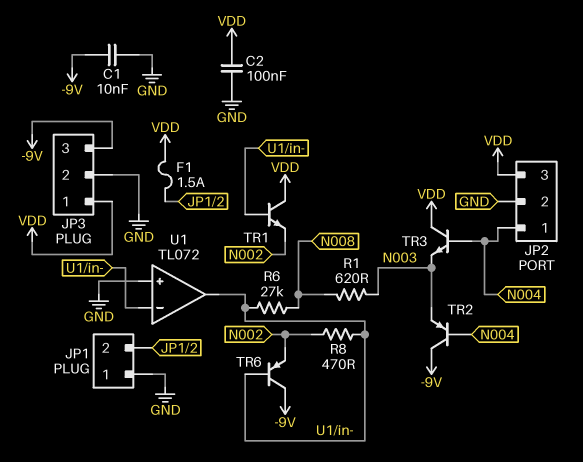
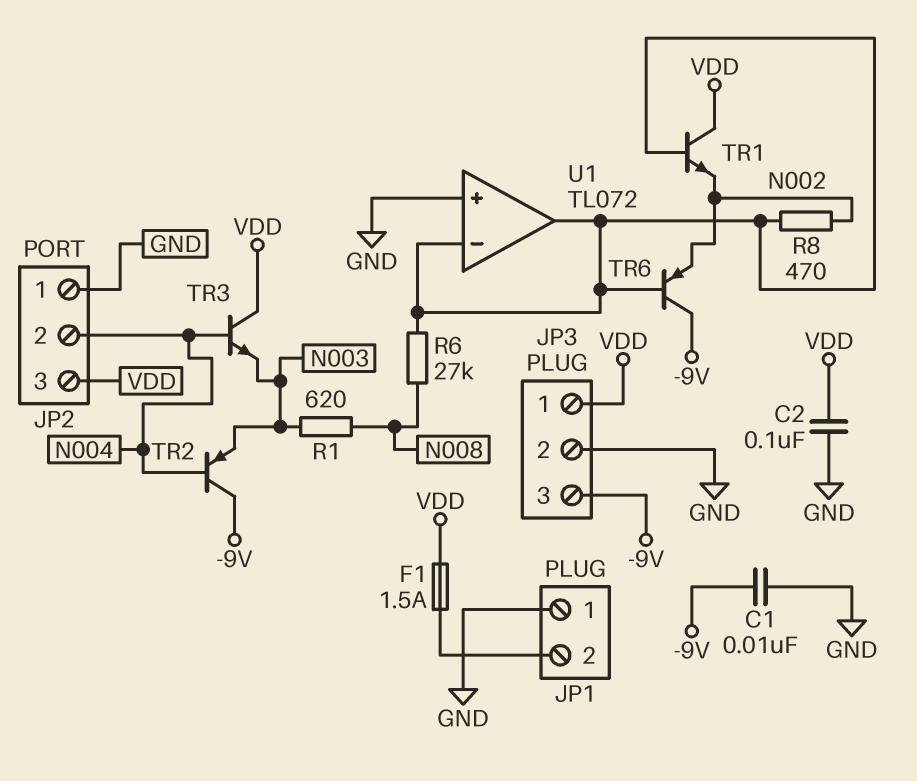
JP2 pin 1: N004 -> GND
JP2 pin 2: GND -> N004

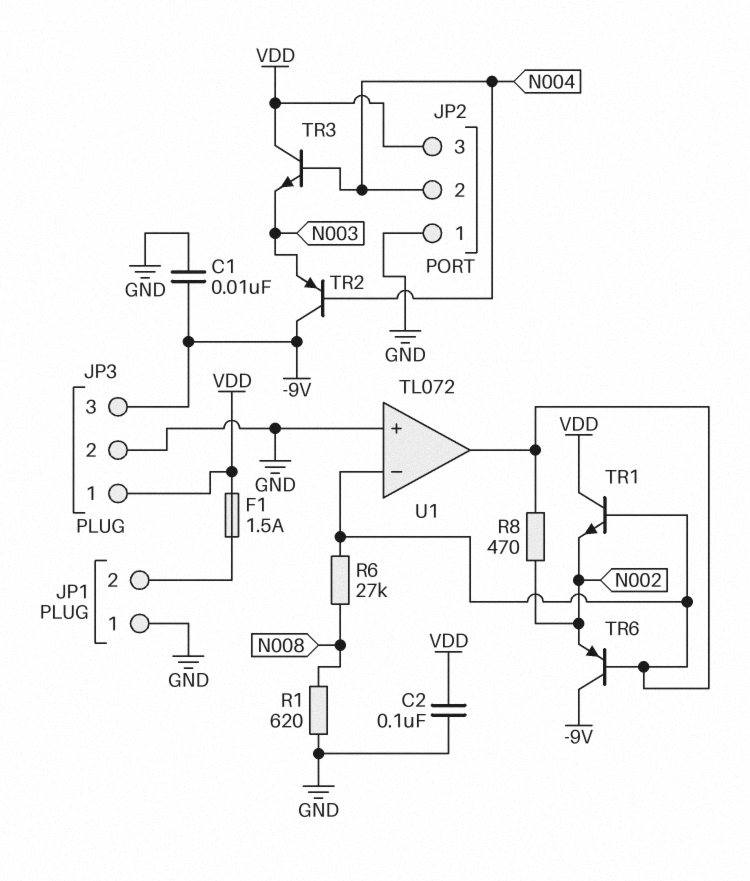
R1: 620 (N003, N008) -> 620 (GND, N008)

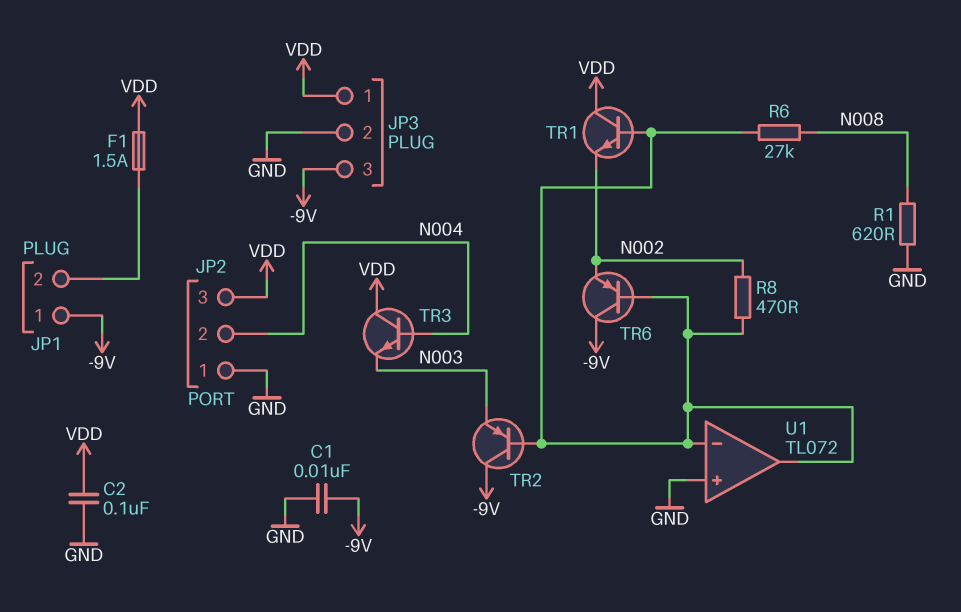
JP1 pin 1: GND -> -9V
TR2: PNP (B N004, C -9V, E N003) -> PNP (B U1/in-, C -9V, E N003)

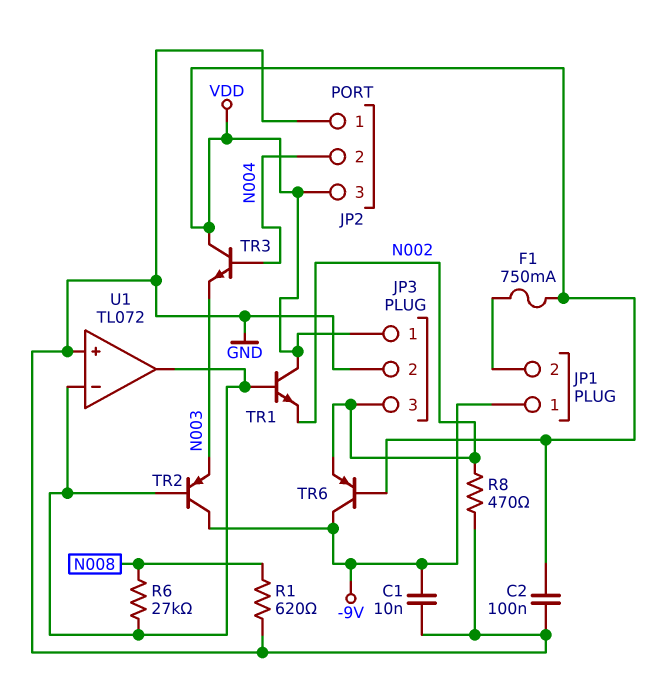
F1: 1.5A (JP1/2, VDD) -> 750mA (JP1/2, VDD)
JP3 pin 3: -9V -> N002
R8: 470 (N002, U1/in-) -> 470 (GND, N002)
TR6: PNP (B U1/in-, C -9V, E N002) -> PNP (B VDD, C -9V, E N002)

